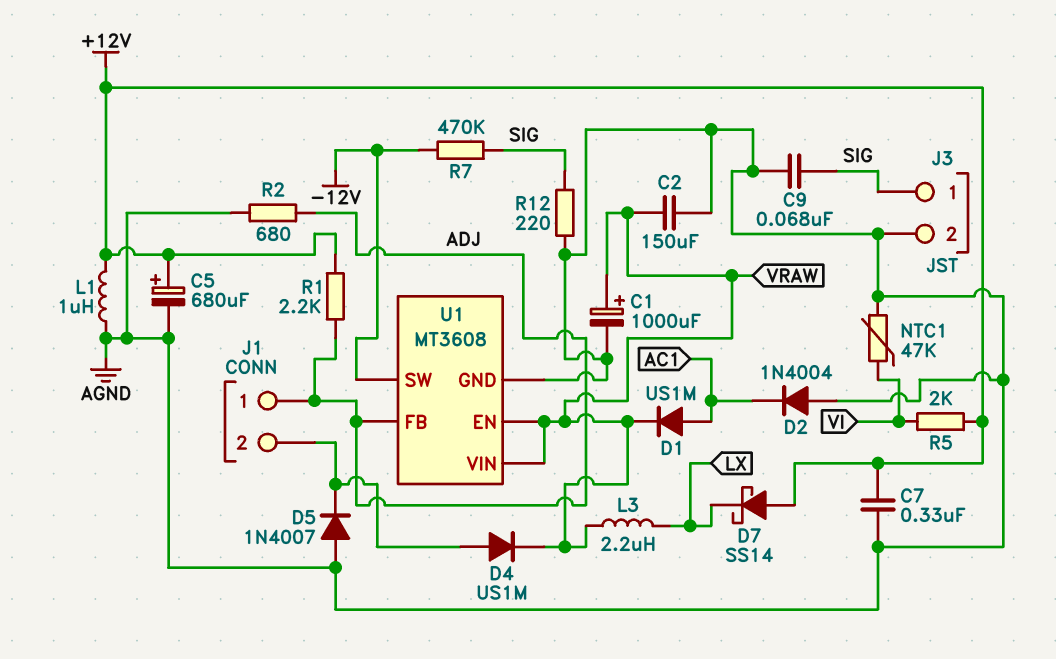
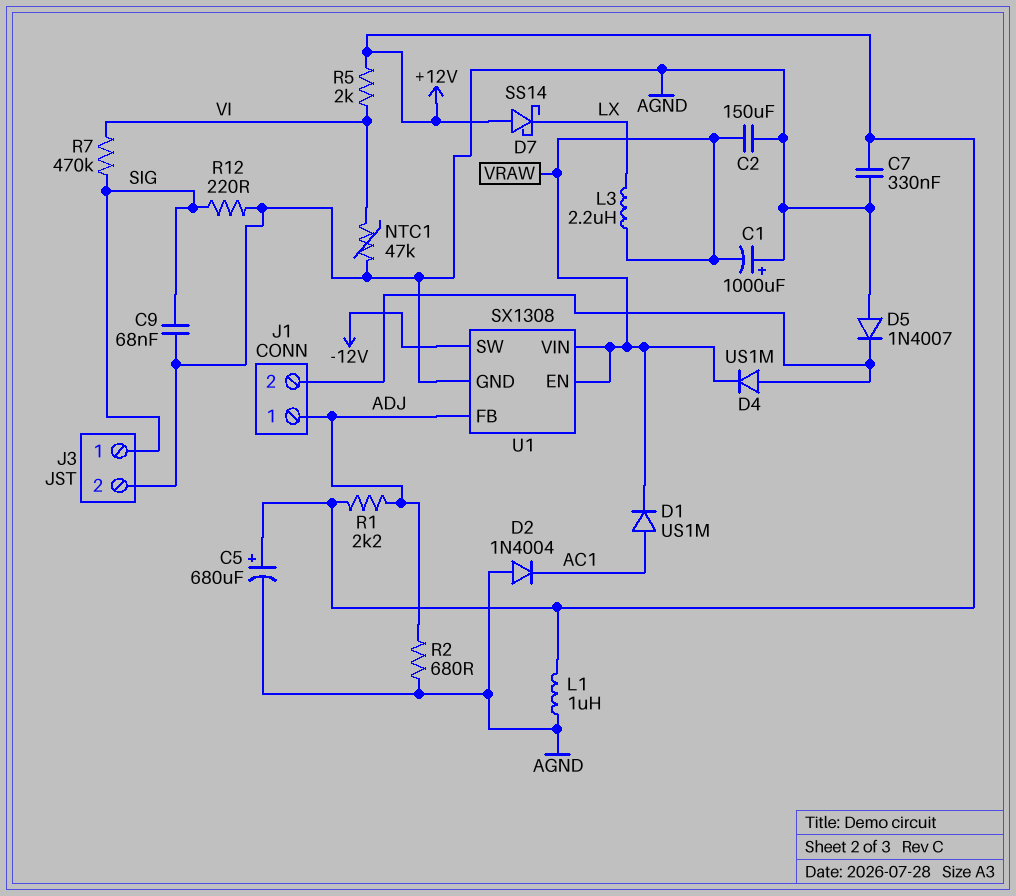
C1: 1000uF (plus VRAW, minus AGND) -> 1000uF (plus AGND, minus VRAW)
R7: 470k (-12V, SIG) -> 470k (SIG, VI)
U1: MT3608 -> SX1308

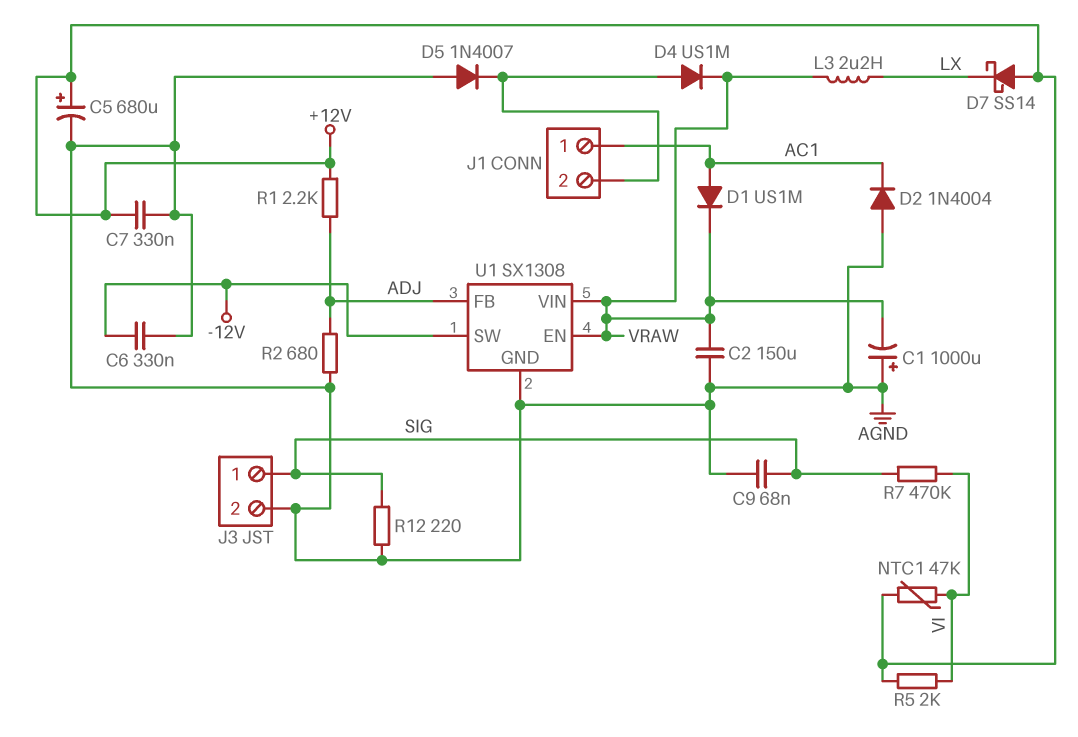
C6: none -> 330nF (-12V, AGND)
J1 pin 1: ADJ -> AC1
L1: 1uH (+12V, AGND) -> none
NTC1: 47k (AGND, VI) -> 47k (+12V, VI)

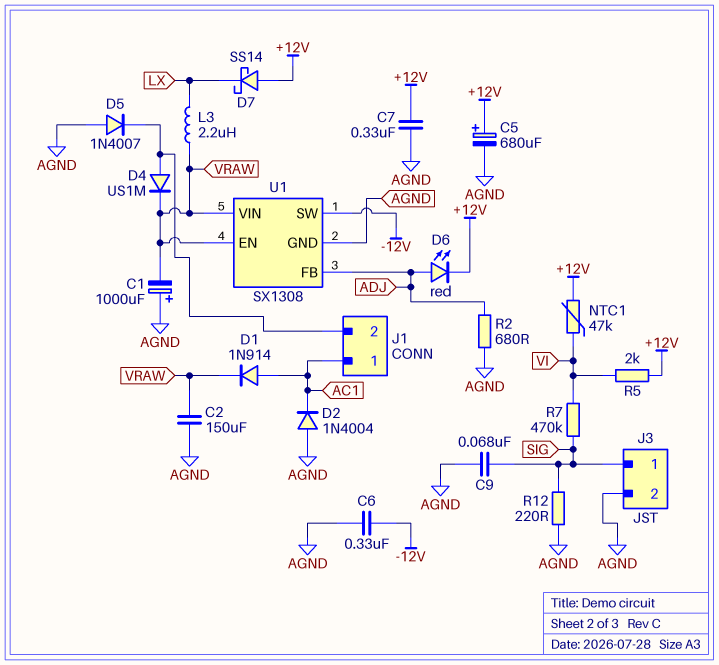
D1: diode US1M (A AC1, K VRAW) -> diode 1N914 (A AC1, K VRAW)
D6: none -> LED red (A ADJ, K +12V)
R1: 2.2k (+12V, ADJ) -> none

